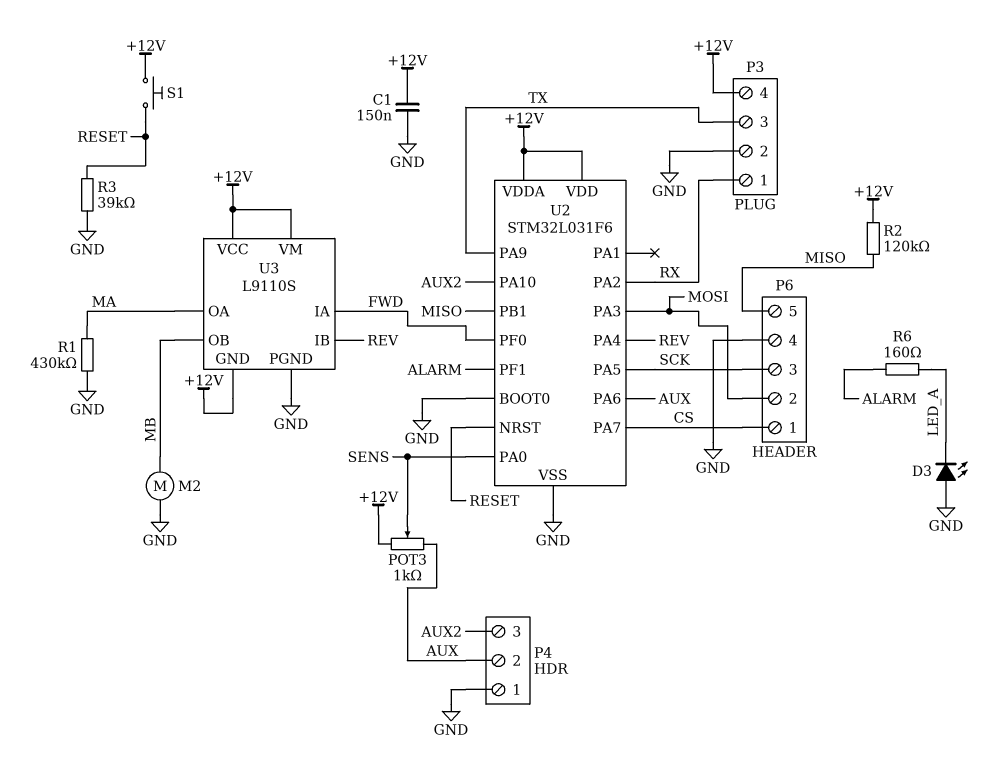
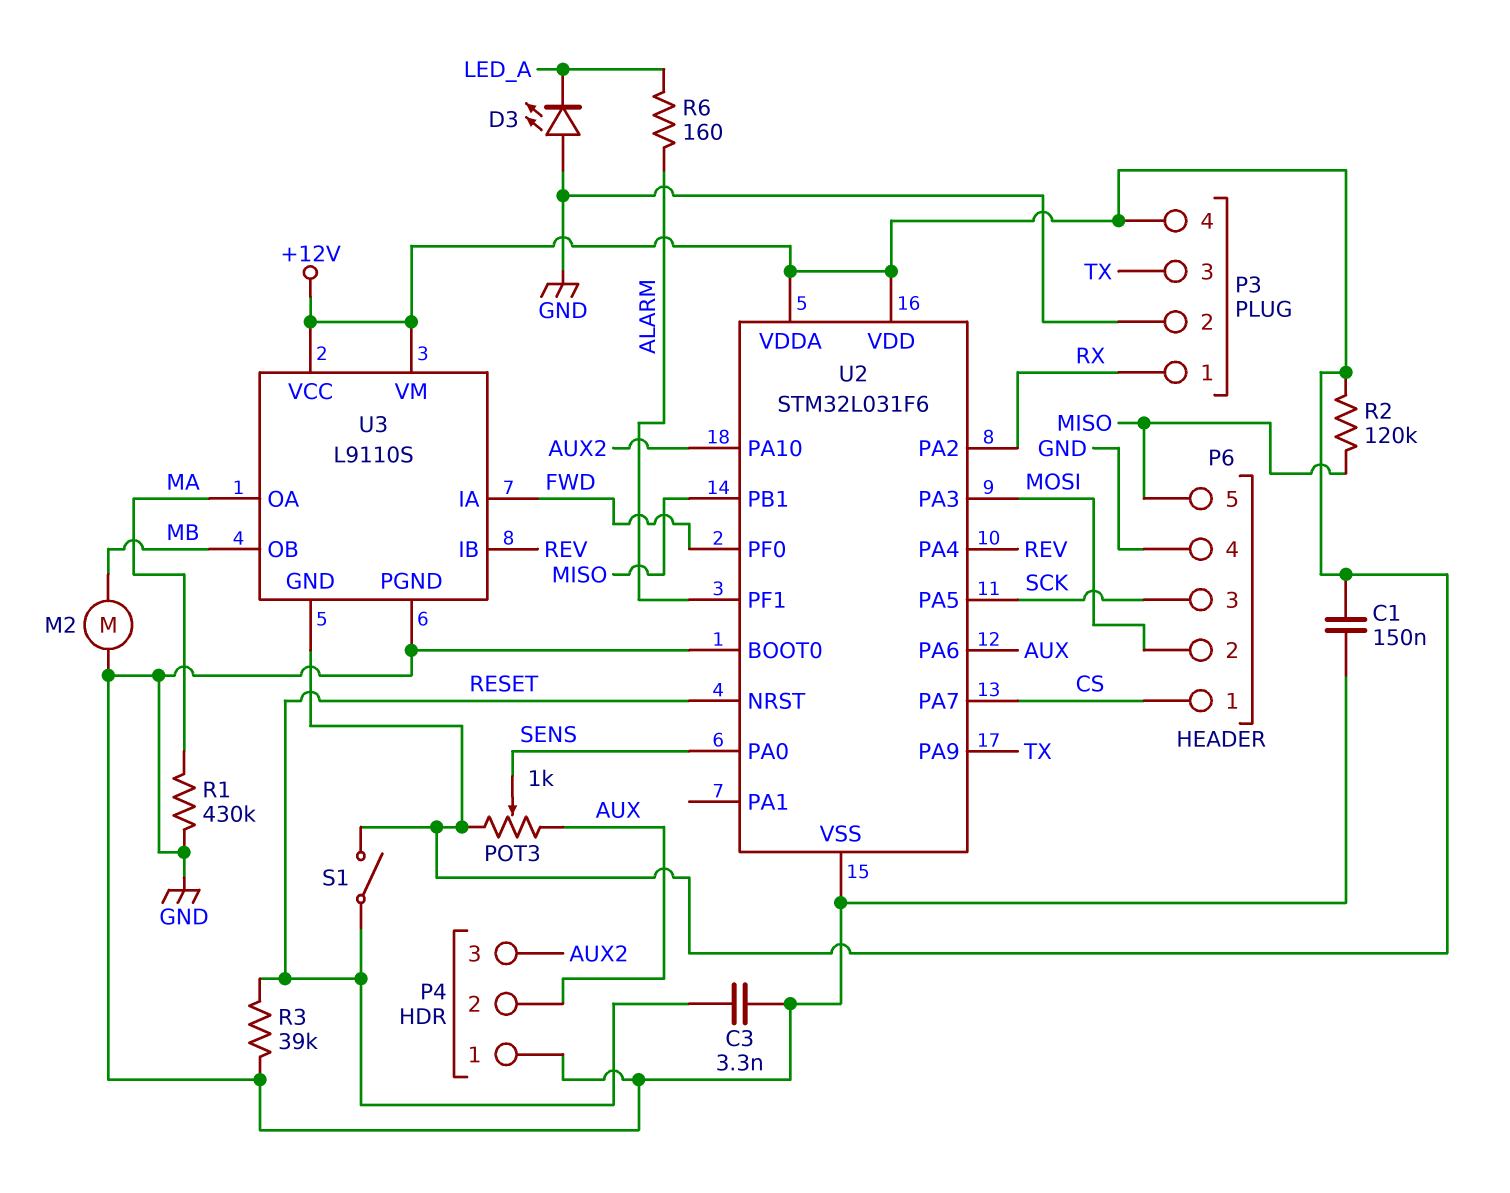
C3: none -> 3.3nF (GND, RESET)
S1: button (+12V, RESET) -> switch (+12V, RESET)

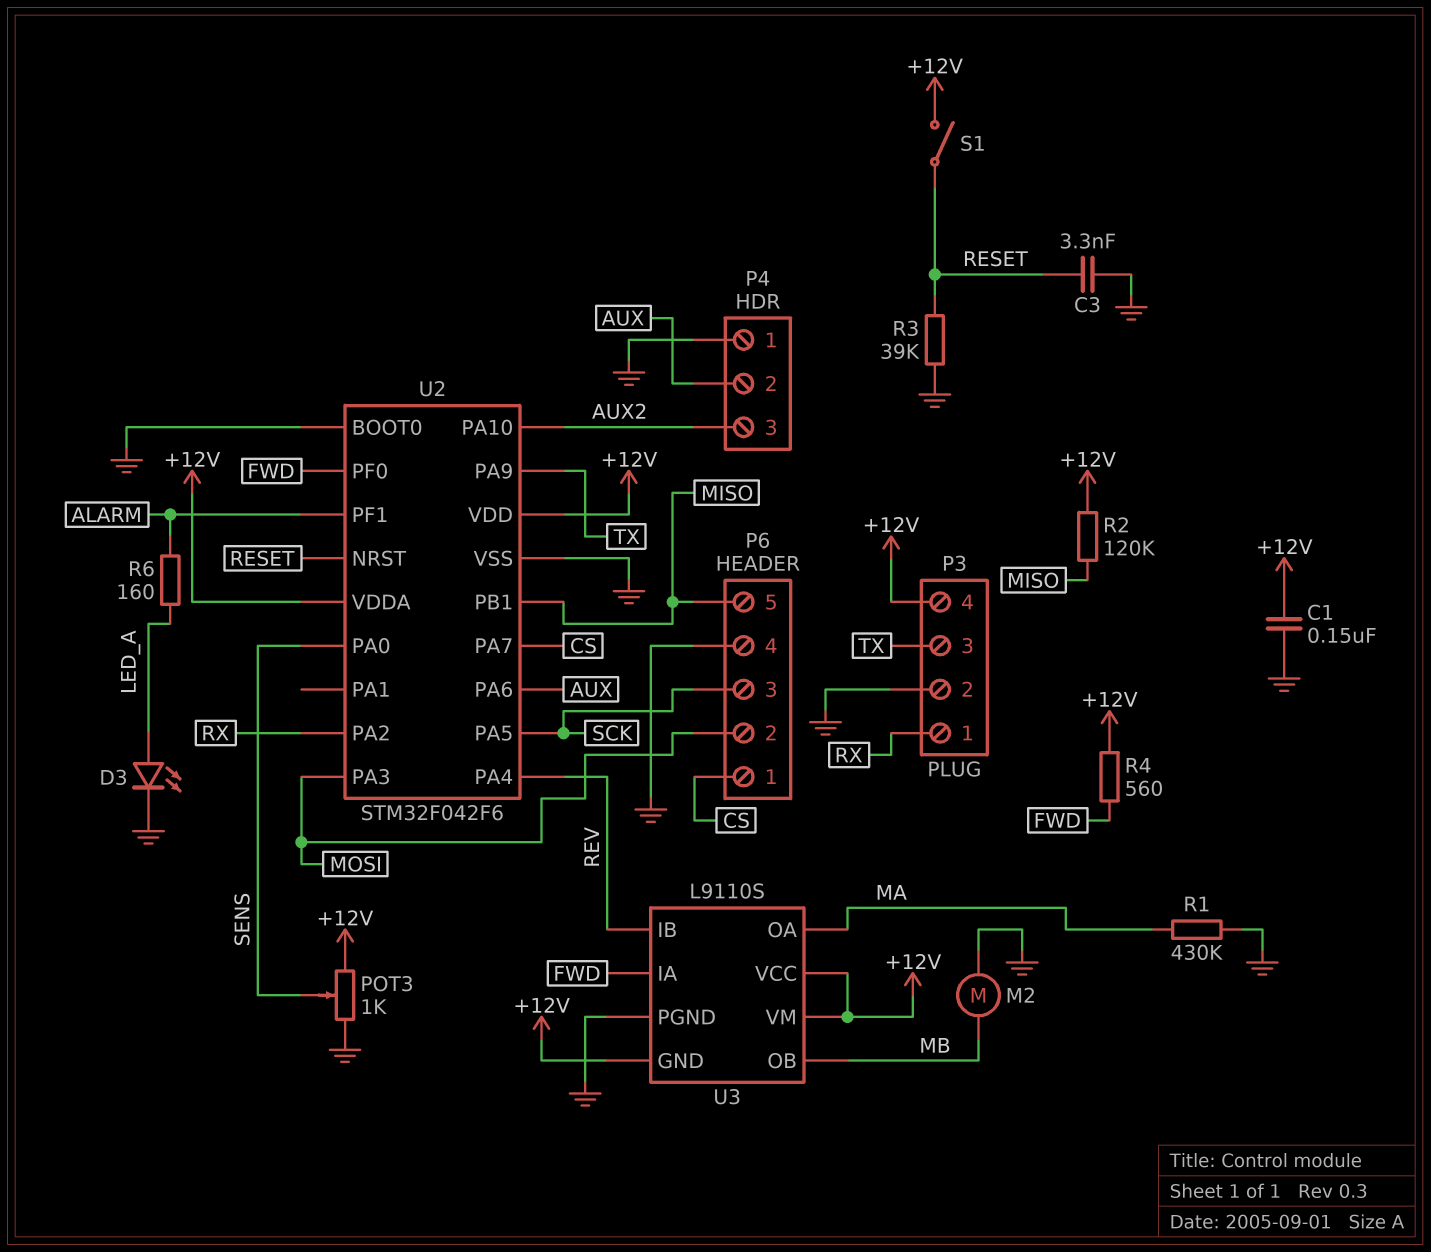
D3: LED (A GND, K LED_A) -> LED (A LED_A, K GND)
POT3: 1k (+12V, AUX, wiper SENS) -> 1k (+12V, GND, wiper SENS)
R4: none -> 560 (+12V, FWD)
U2: STM32L031F6 -> STM32F042F6

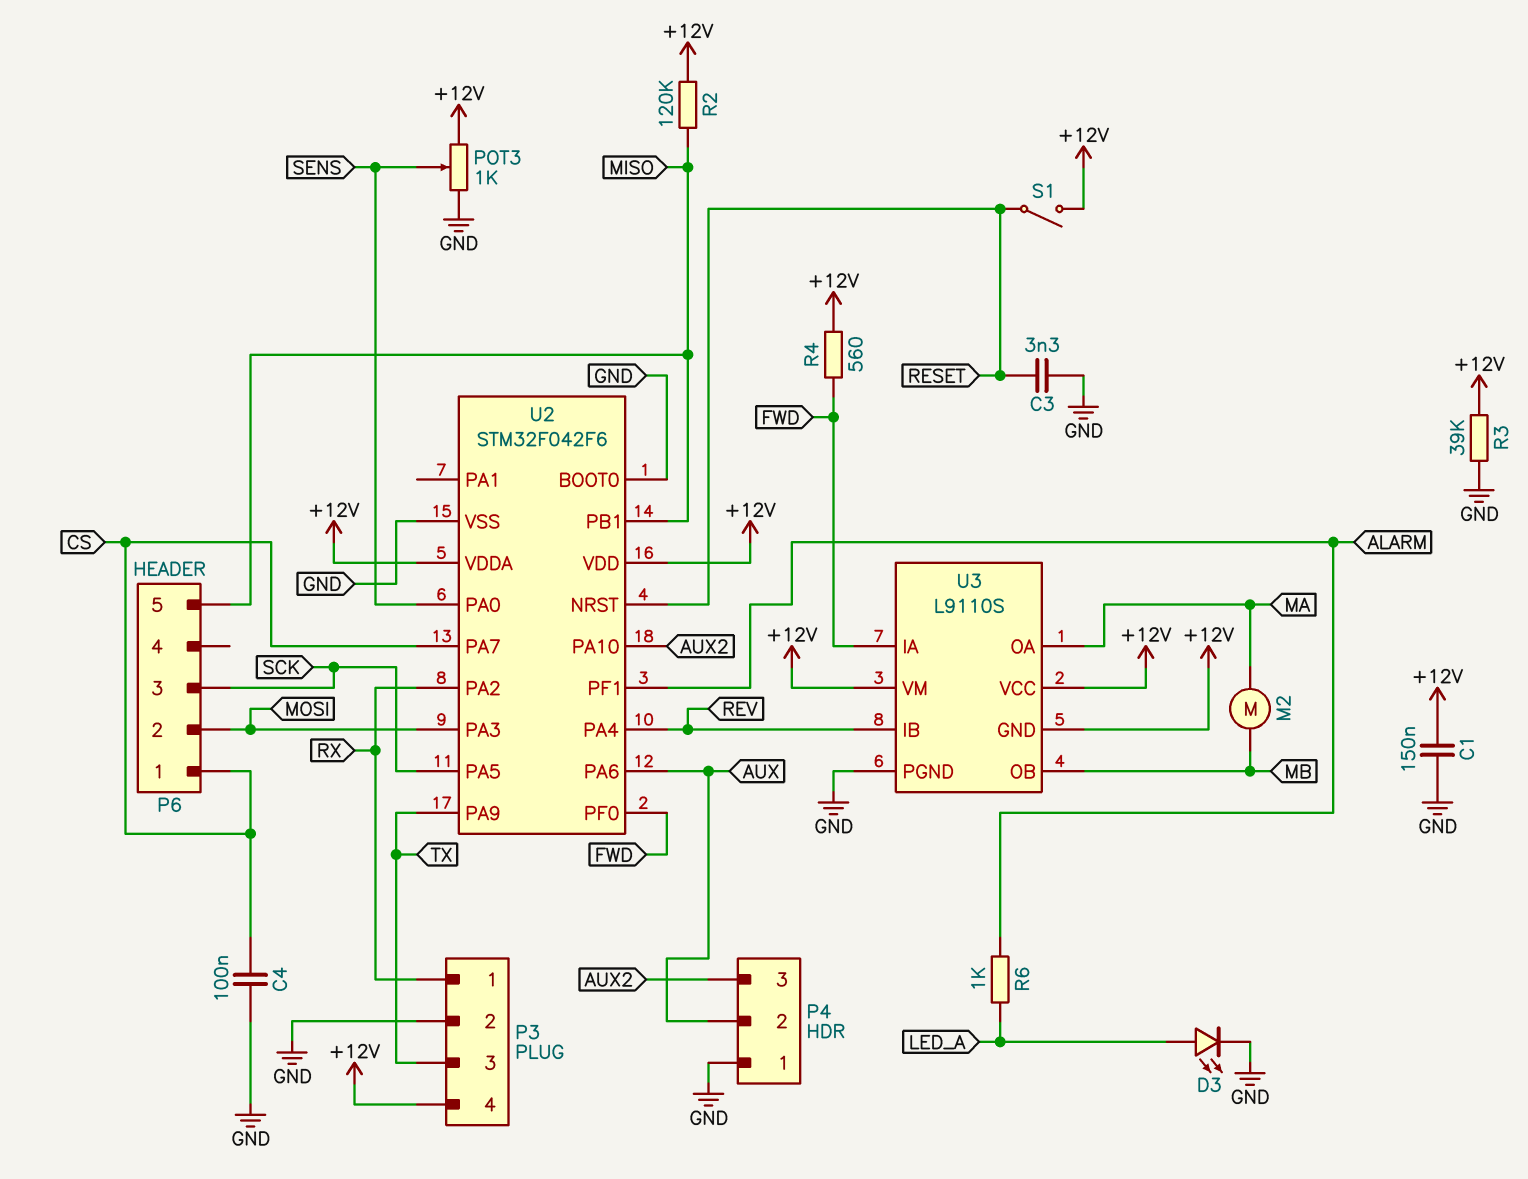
C4: none -> 100nF (CS, GND)
M2: motor (GND, MB) -> motor (MA, MB)
P6 pin 4: GND -> none
R1: 430k (GND, MA) -> none
R3: 39k (GND, RESET) -> 39k (+12V, GND)
R6: 160 (ALARM, LED_A) -> 1k (ALARM, LED_A)

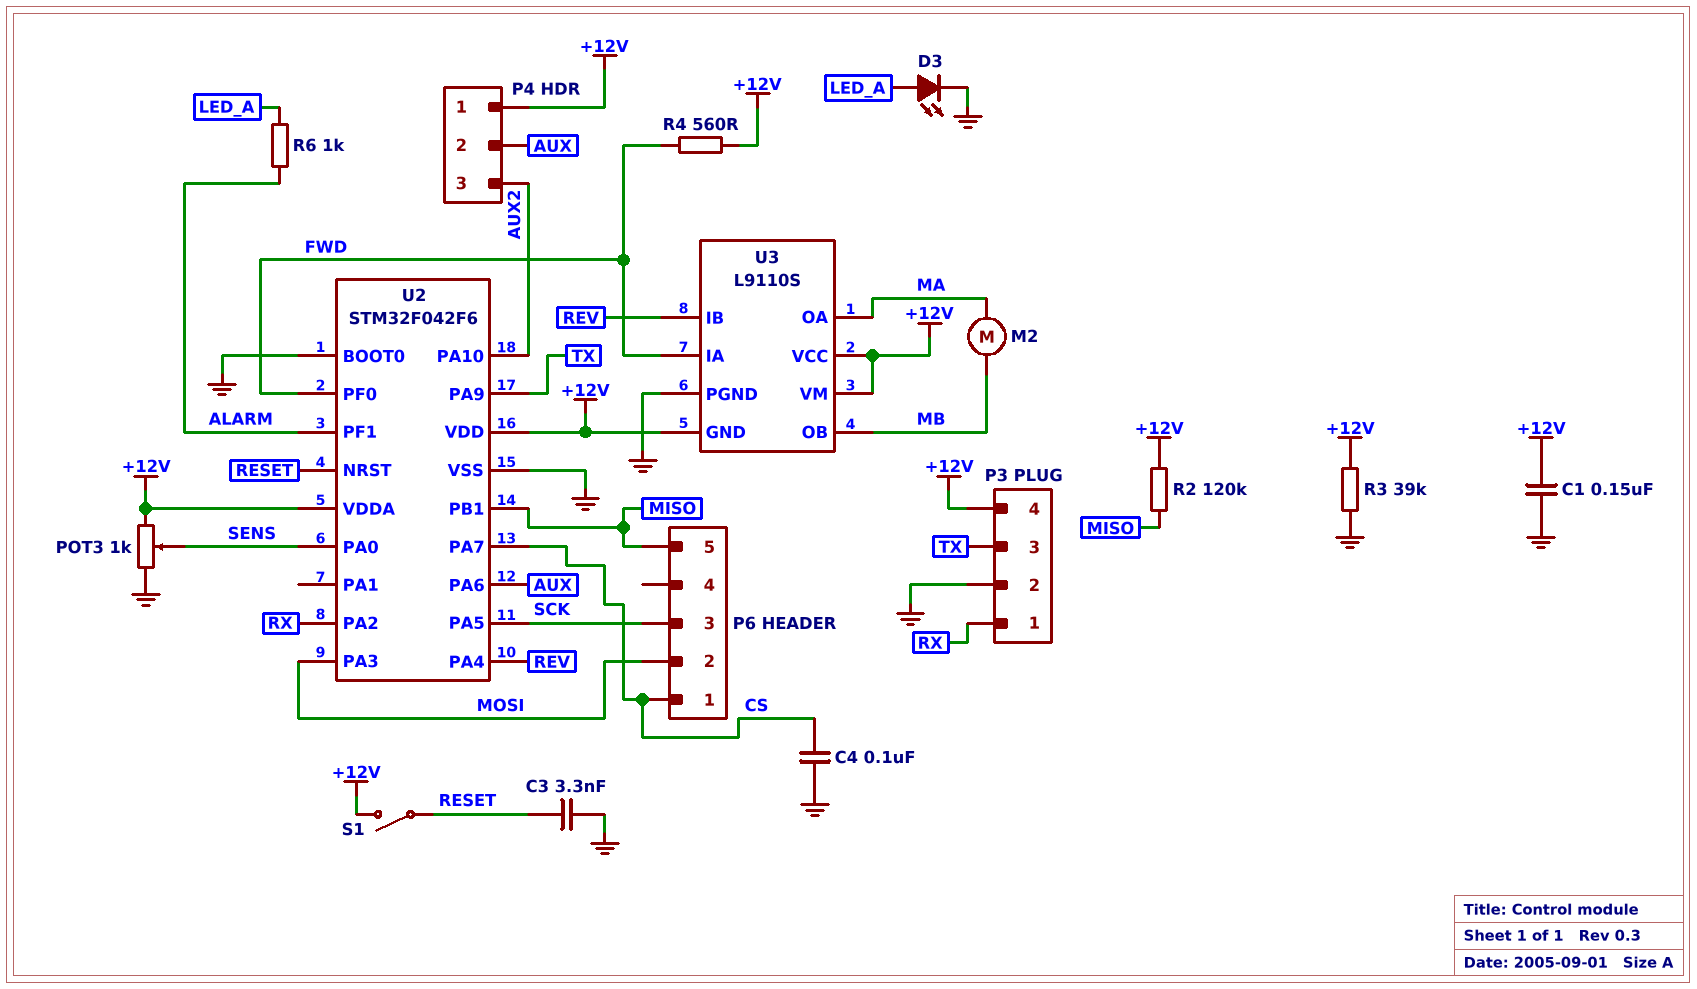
P4 pin 1: GND -> +12V

